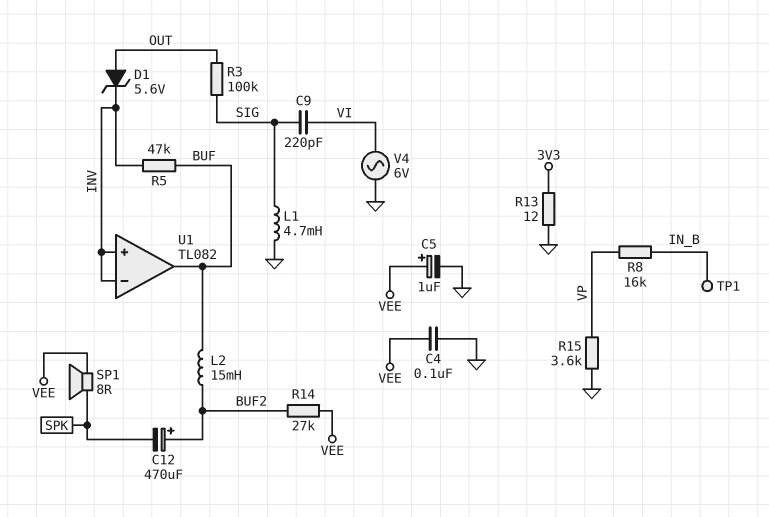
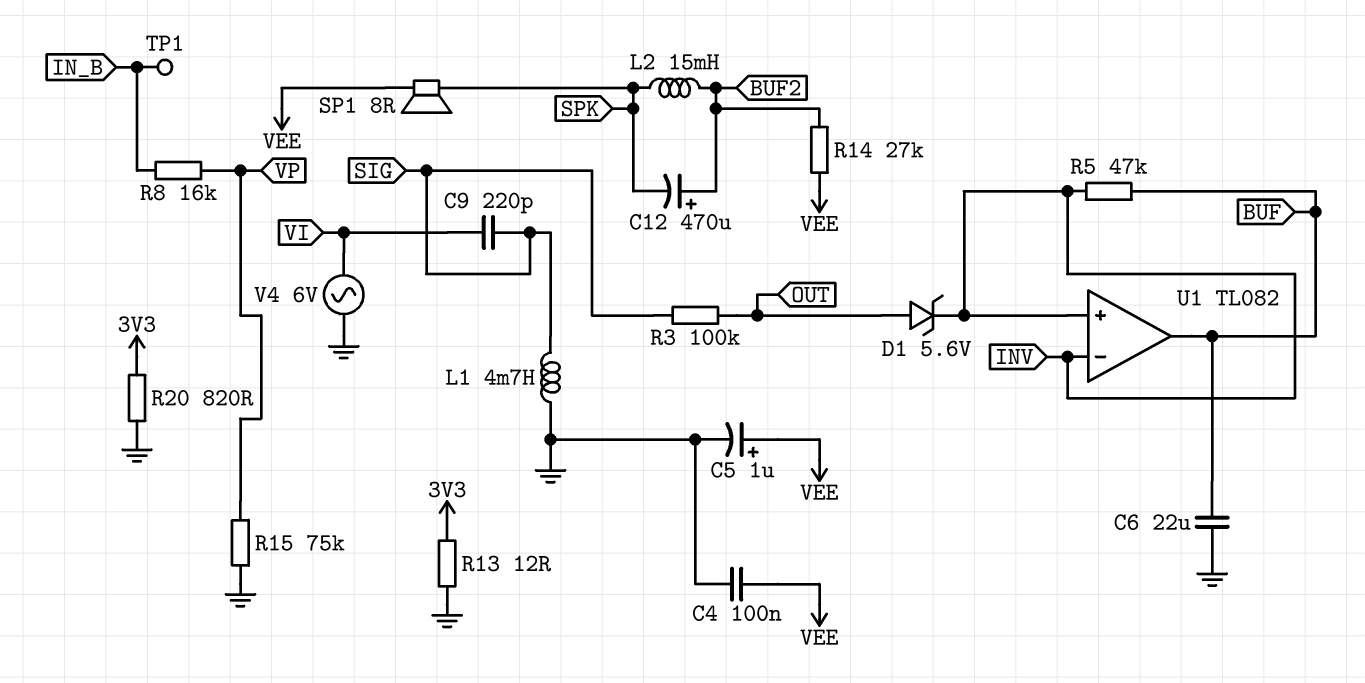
C6: none -> 22uF (BUF, GND)
L2: 15mH (BUF, BUF2) -> 15mH (BUF2, SPK)
R15: 3.6k (GND, VP) -> 75k (GND, VP)
R20: none -> 820 (3V3, GND)

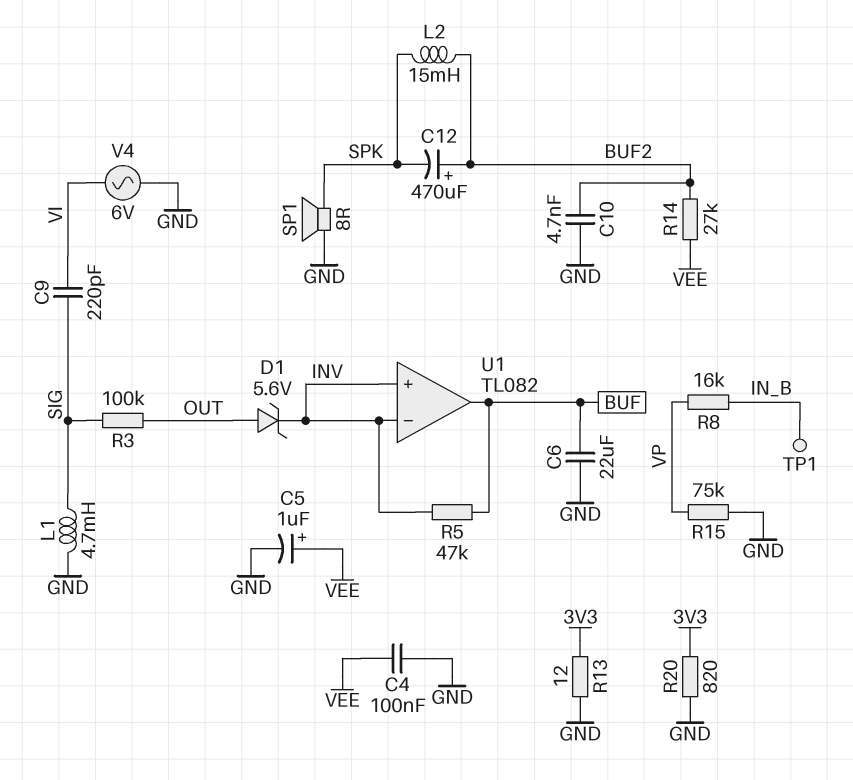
C10: none -> 4.7nF (BUF2, GND)
SP1: speaker 8R (SPK, VEE) -> speaker 8R (GND, SPK)

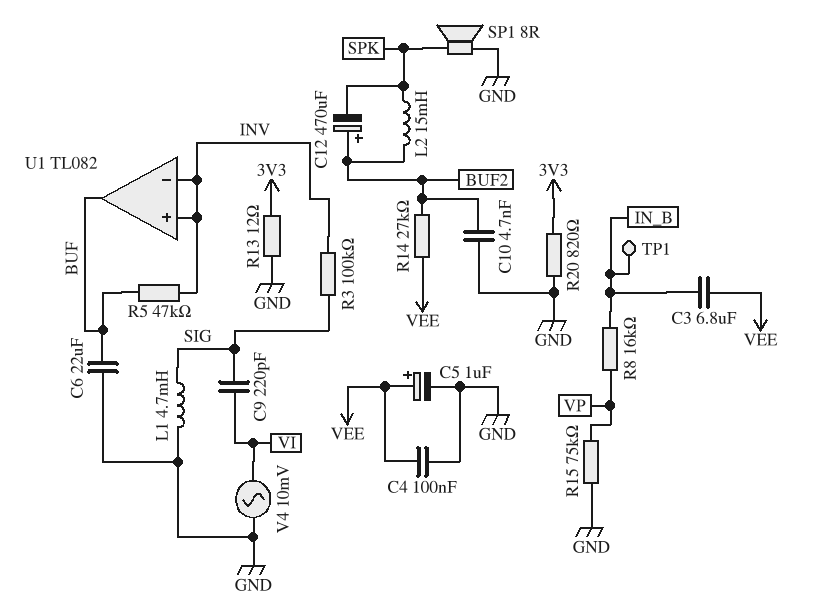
C3: none -> 6.8uF (IN_B, VEE)
D1: zener 5.6V (A OUT, K INV) -> none
R3: 100k (OUT, SIG) -> 100k (INV, SIG)
V4: AC 6V (GND, VI) -> AC 10mV (GND, VI)

